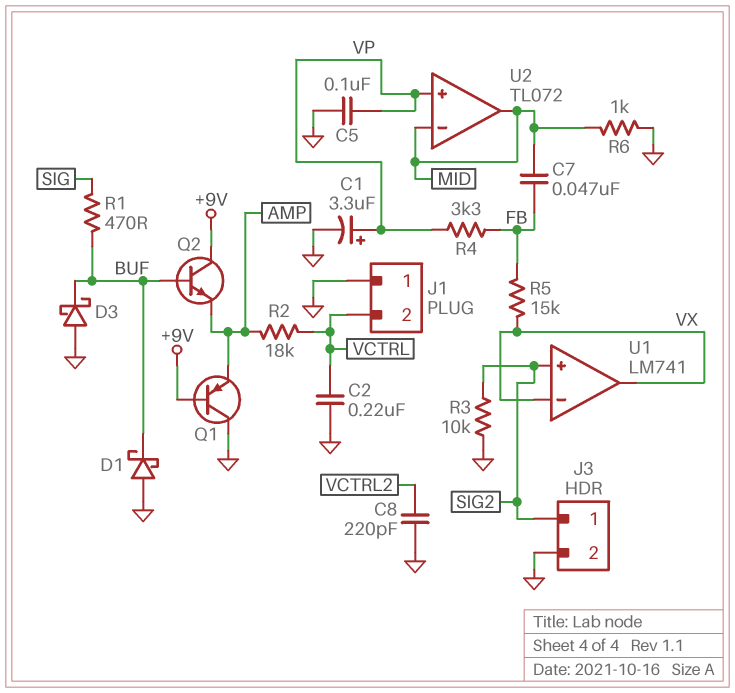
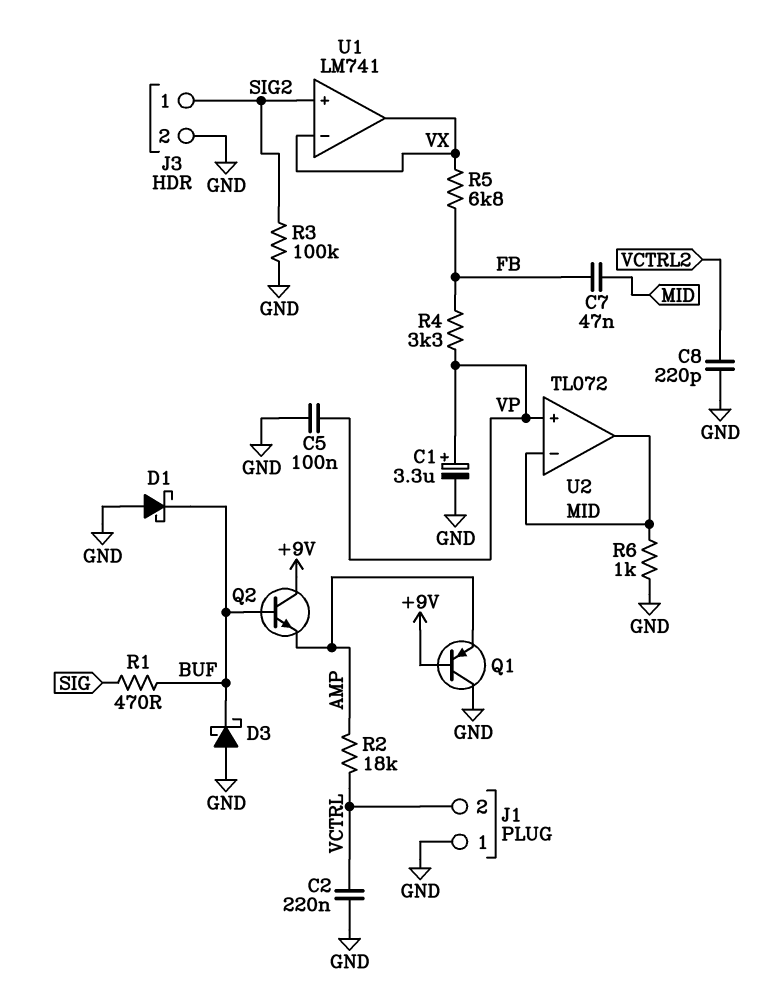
R3: 10k (GND, SIG2) -> 100k (GND, SIG2)
R5: 15k (FB, VX) -> 6.8k (FB, VX)

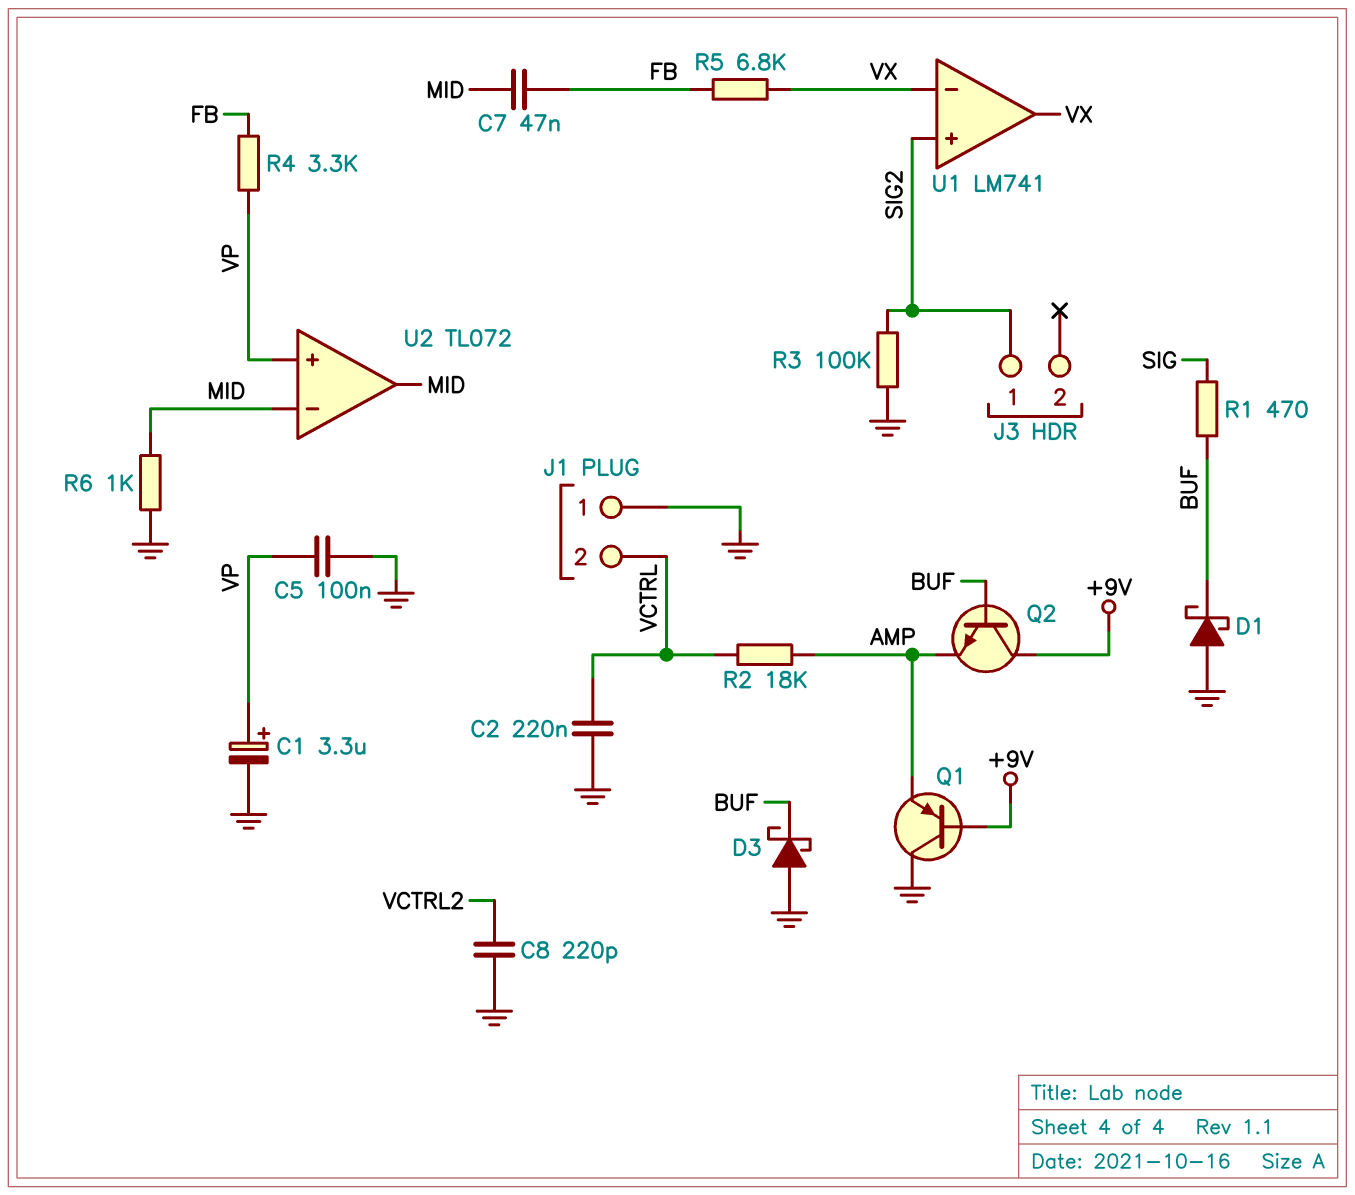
J3 pin 2: GND -> none

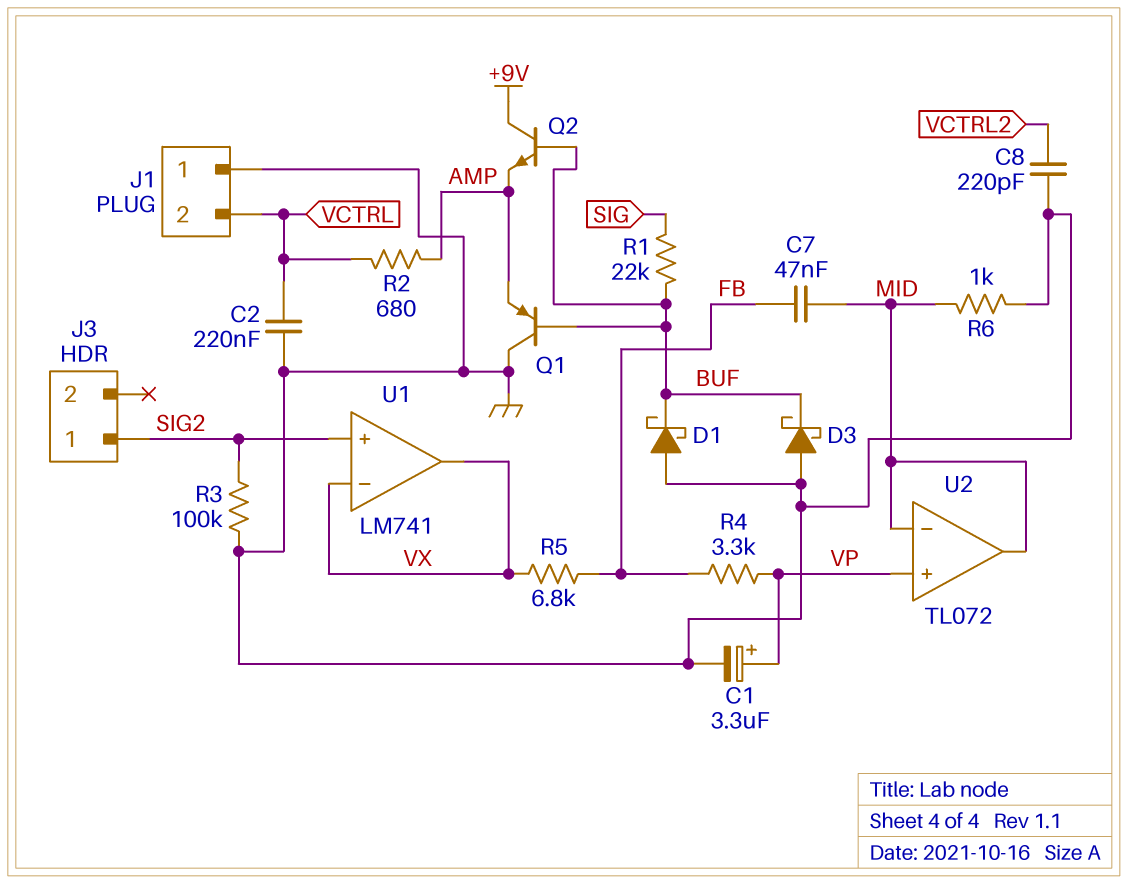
C5: 100nF (GND, VP) -> none
Q1: PNP (B +9V, C GND, E AMP) -> PNP (B BUF, C GND, E AMP)
R1: 470 (BUF, SIG) -> 22k (BUF, SIG)
R2: 18k (AMP, VCTRL) -> 680 (AMP, VCTRL)

